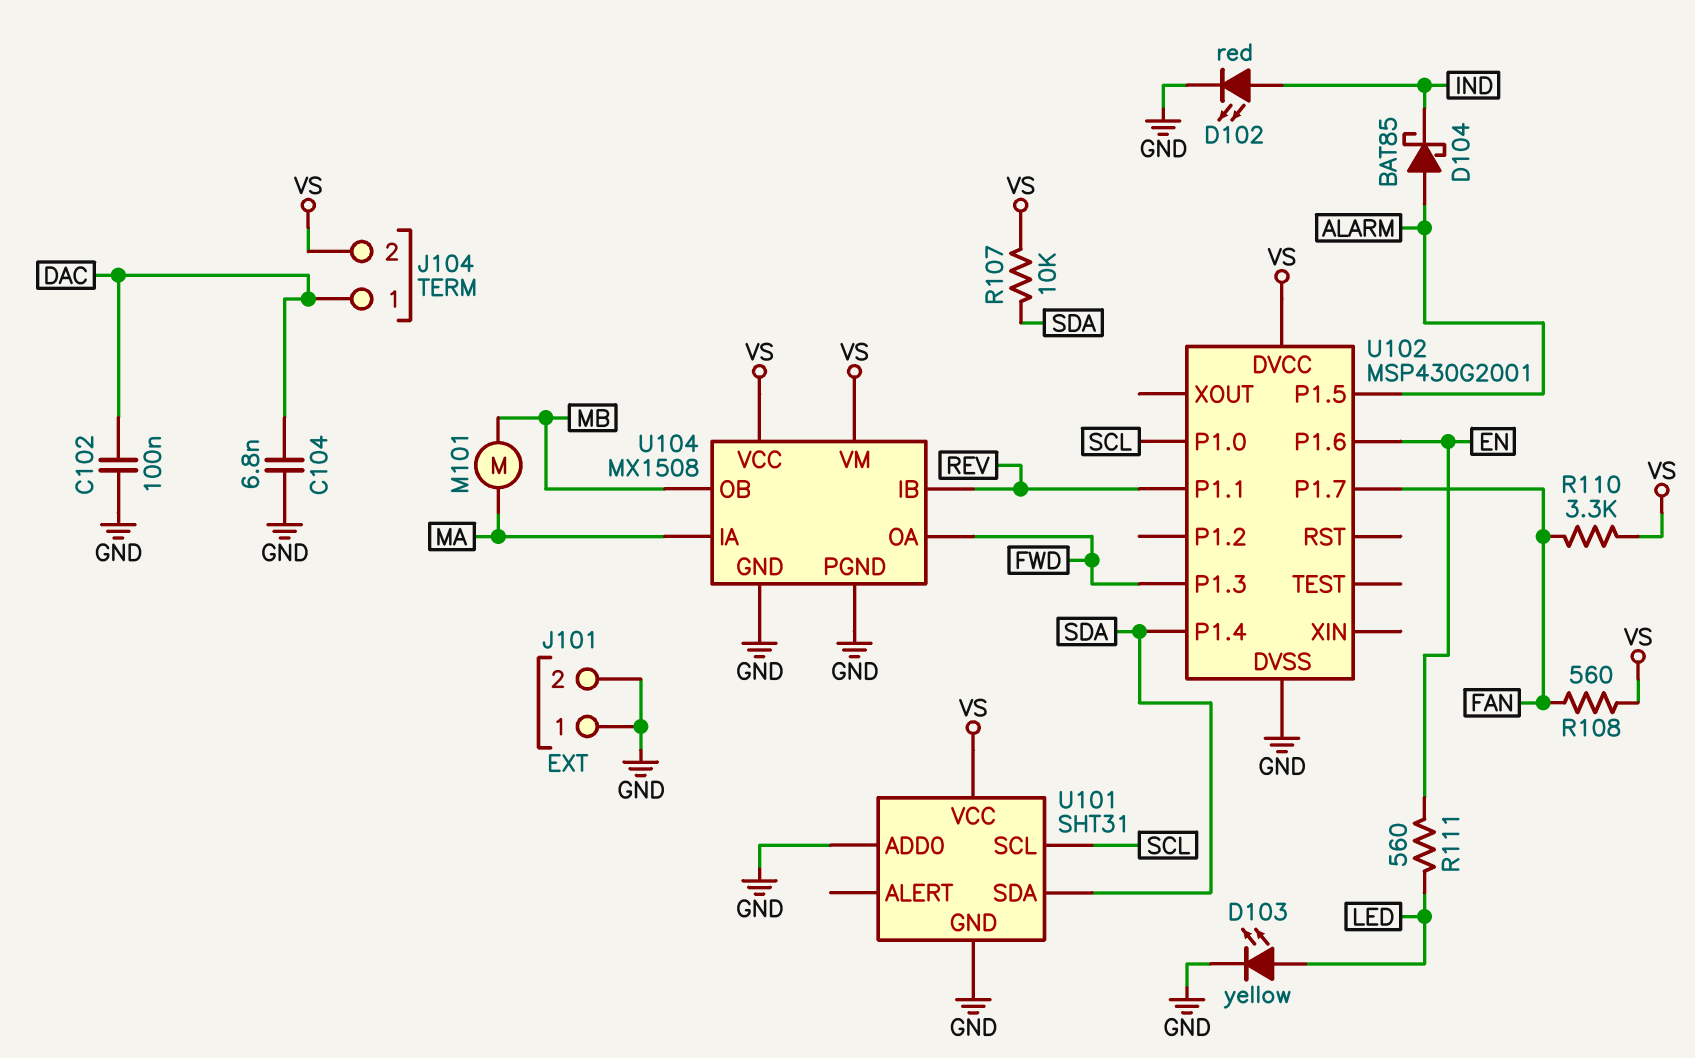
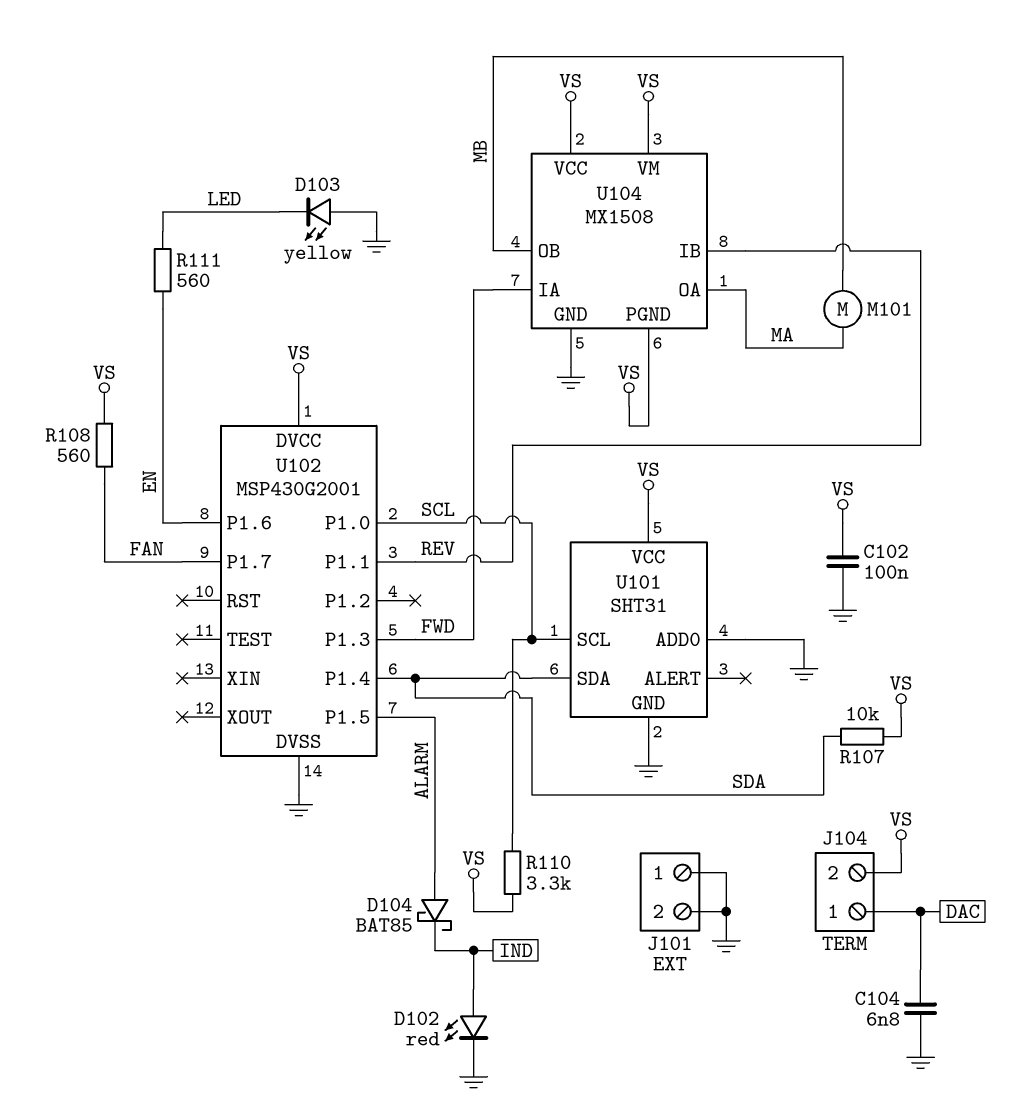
C102: 100nF (DAC, GND) -> 100nF (GND, VS)
D103: LED yellow (A LED, K GND) -> LED yellow (A GND, K LED)
R110: 3.3k (FAN, VS) -> 3.3k (SCL, VS)
U104 pin IA: MA -> FWD
U104 pin OA: FWD -> MA
U104 pin PGND: GND -> VS

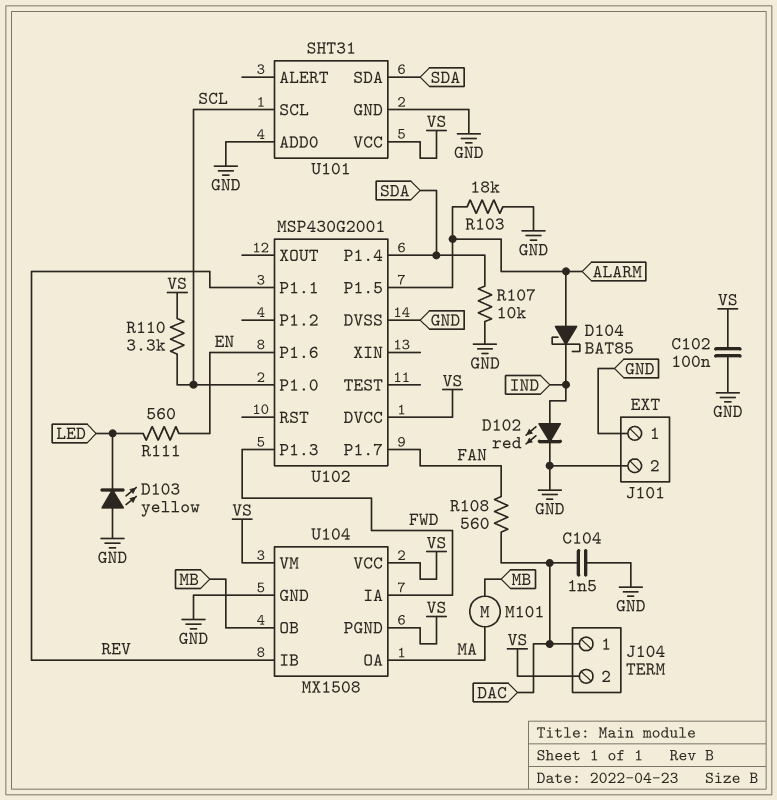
C104: 6.8nF (DAC, GND) -> 1.5nF (DAC, GND)
R103: none -> 18k (ALARM, GND)
R107: 10k (SDA, VS) -> 10k (GND, SDA)
R108: 560 (FAN, VS) -> 560 (DAC, FAN)

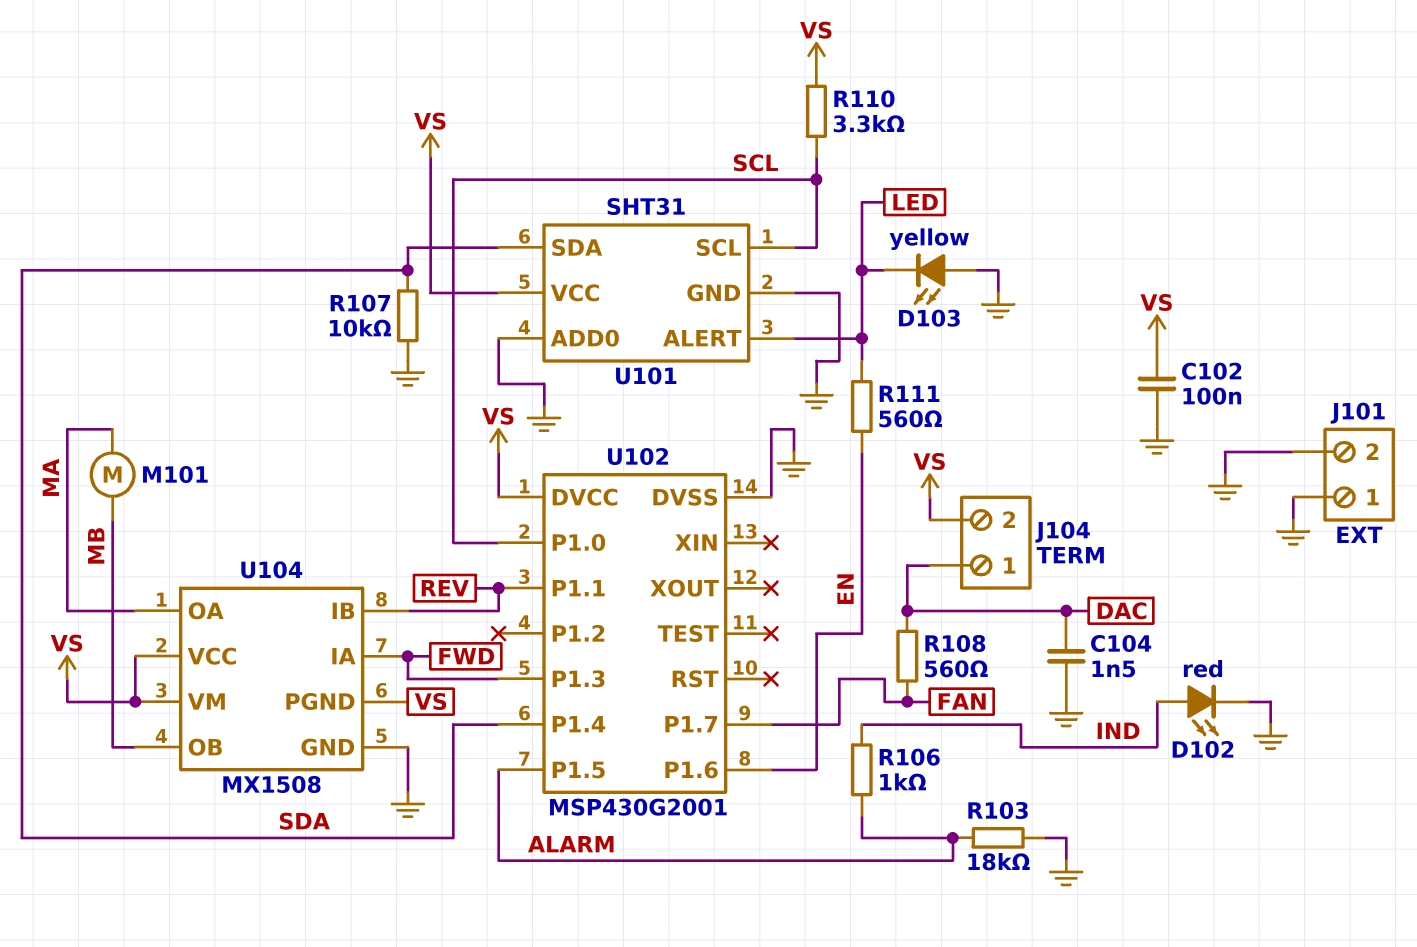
D104: schottky BAT85 (A ALARM, K IND) -> none
R106: none -> 1k (ALARM, IND)
U101 pin ALERT: none -> LED

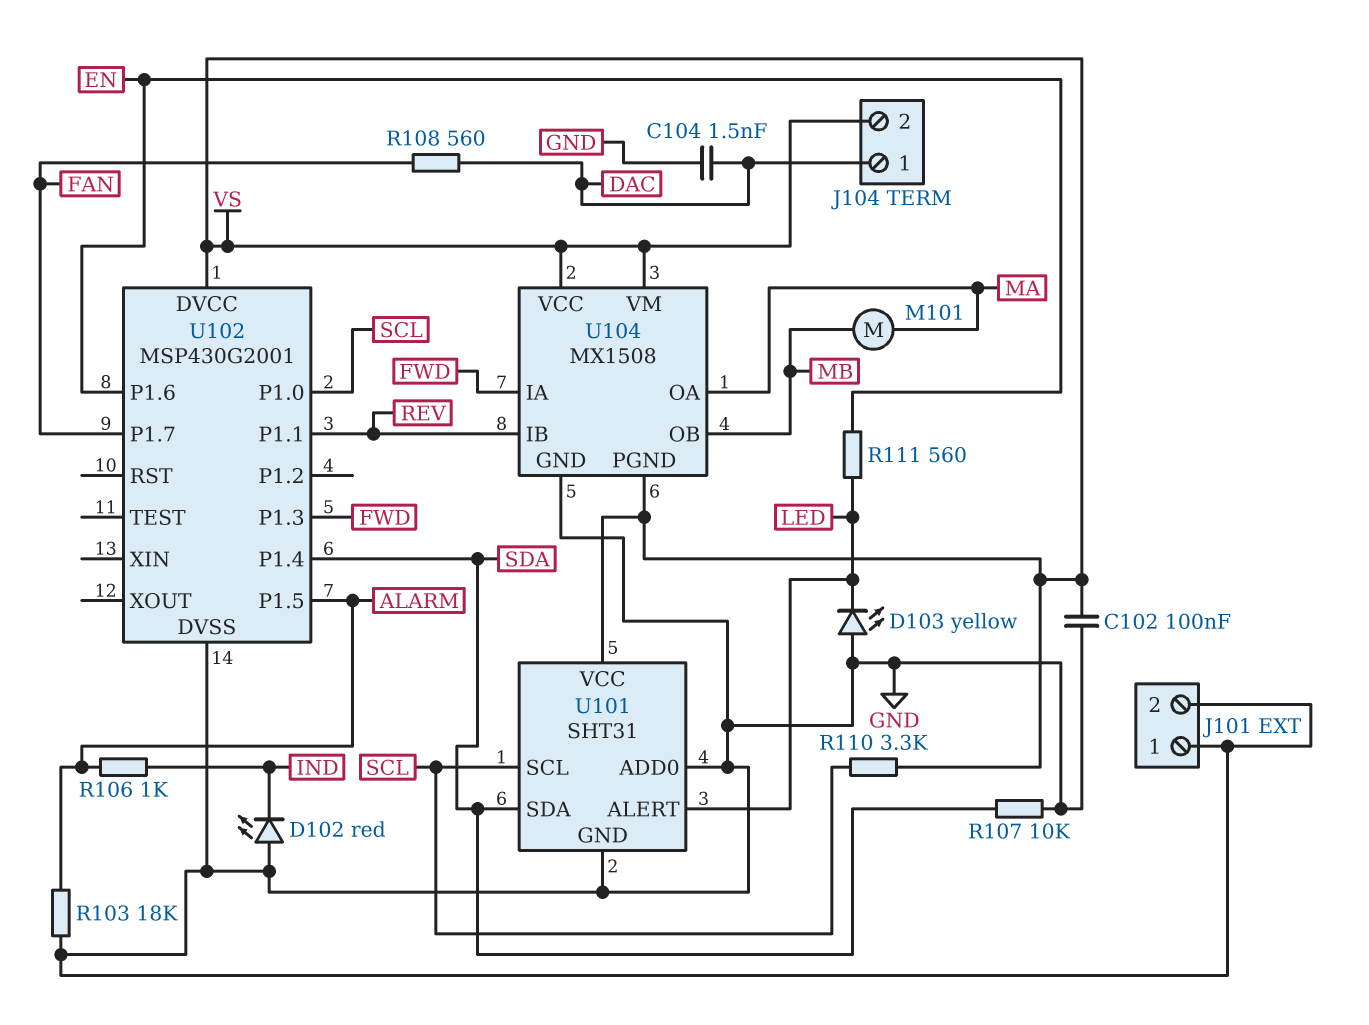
D102: LED red (A IND, K GND) -> LED red (A GND, K IND)

